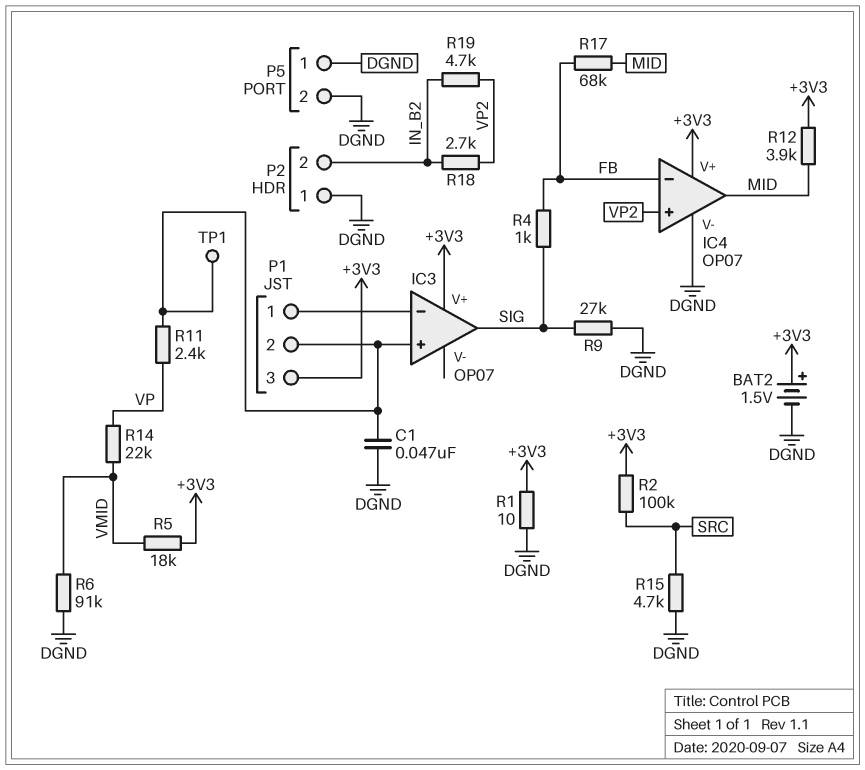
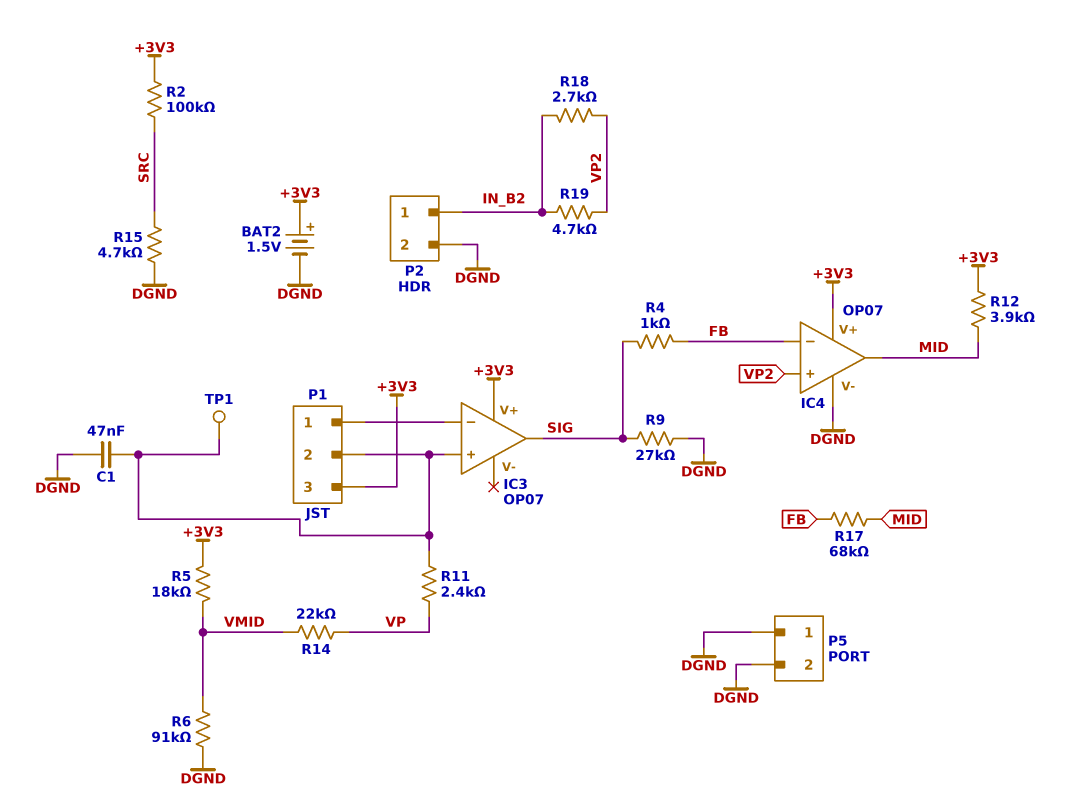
P2 pin 1: DGND -> IN_B2
P2 pin 2: IN_B2 -> DGND
R1: 10 (+3V3, DGND) -> none

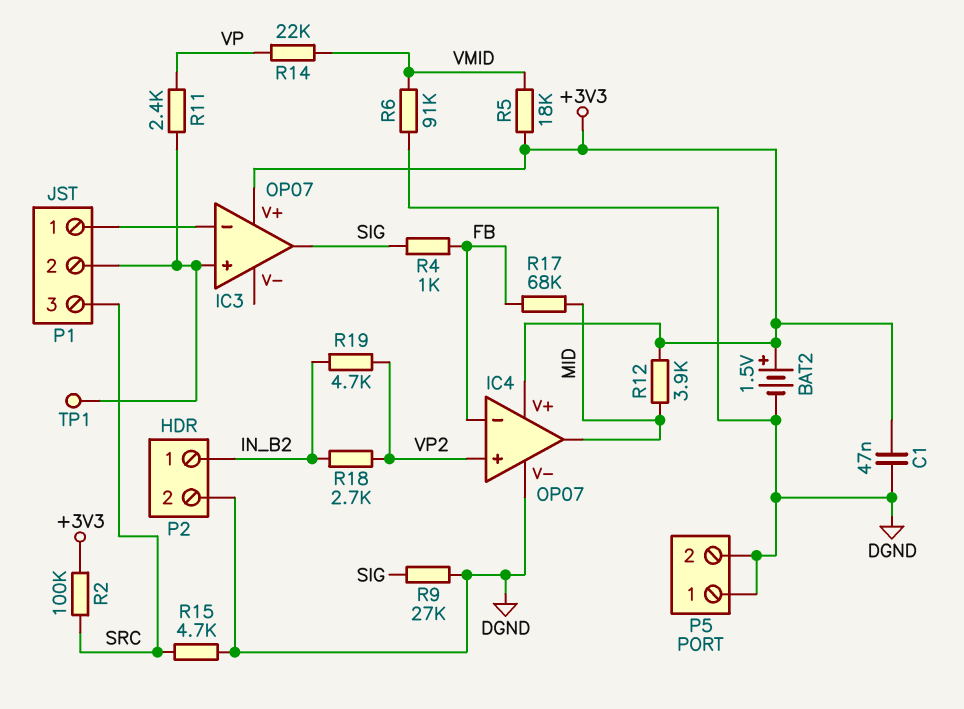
C1: 47nF (DGND, IC3/in+) -> 47nF (+3V3, DGND)
P1 pin 3: +3V3 -> SRC

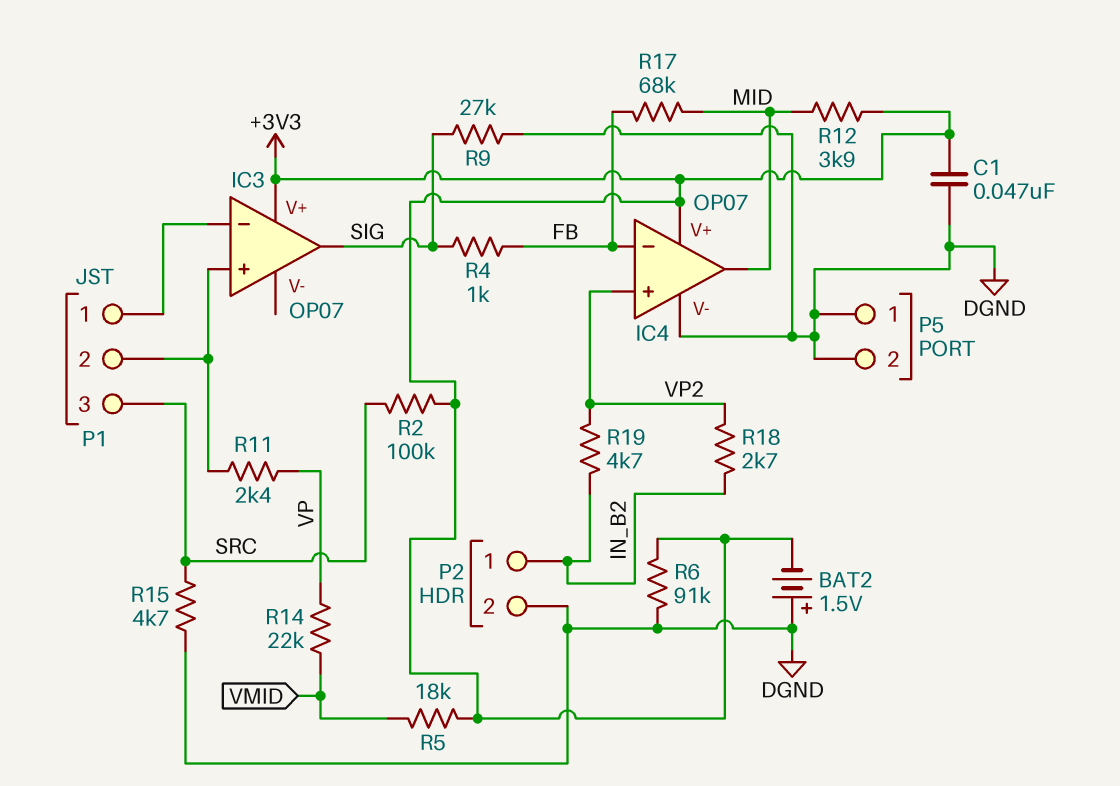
BAT2: 1.5V (plus +3V3, minus DGND) -> 1.5V (plus DGND, minus +3V3)
R6: 91k (DGND, VMID) -> 91k (+3V3, DGND)
TP1: test point (IC3/in+) -> none

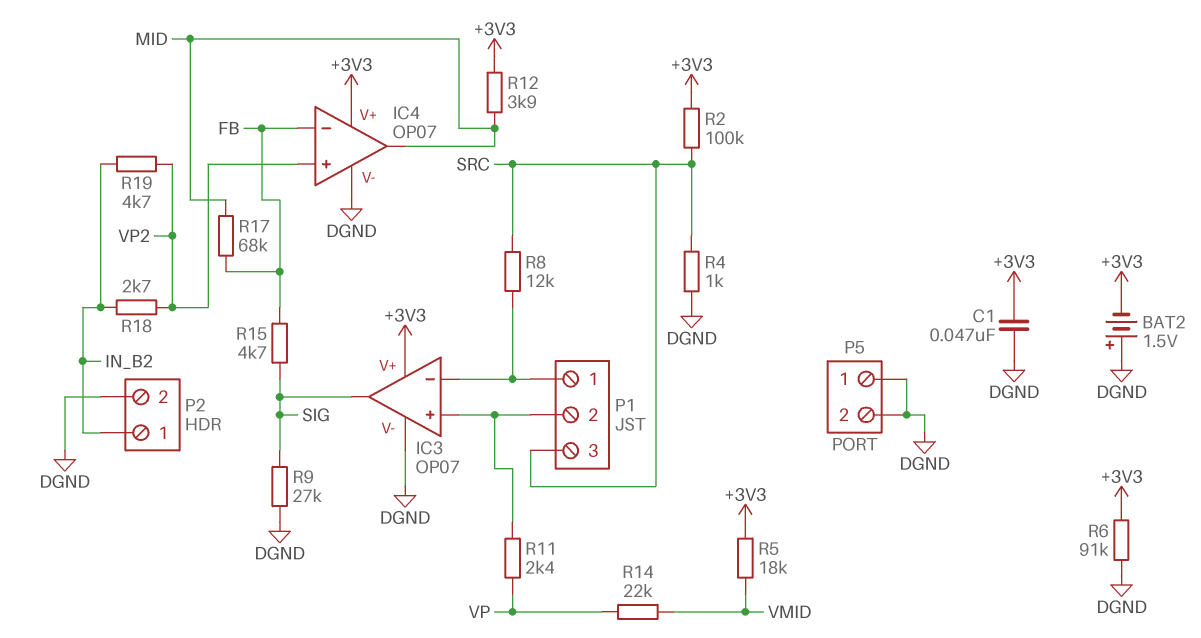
IC3 pin V-: none -> DGND
R4: 1k (FB, SIG) -> 1k (DGND, SRC)
R8: none -> 12k (IC3/in-, SRC)
R15: 4.7k (DGND, SRC) -> 4.7k (FB, SIG)

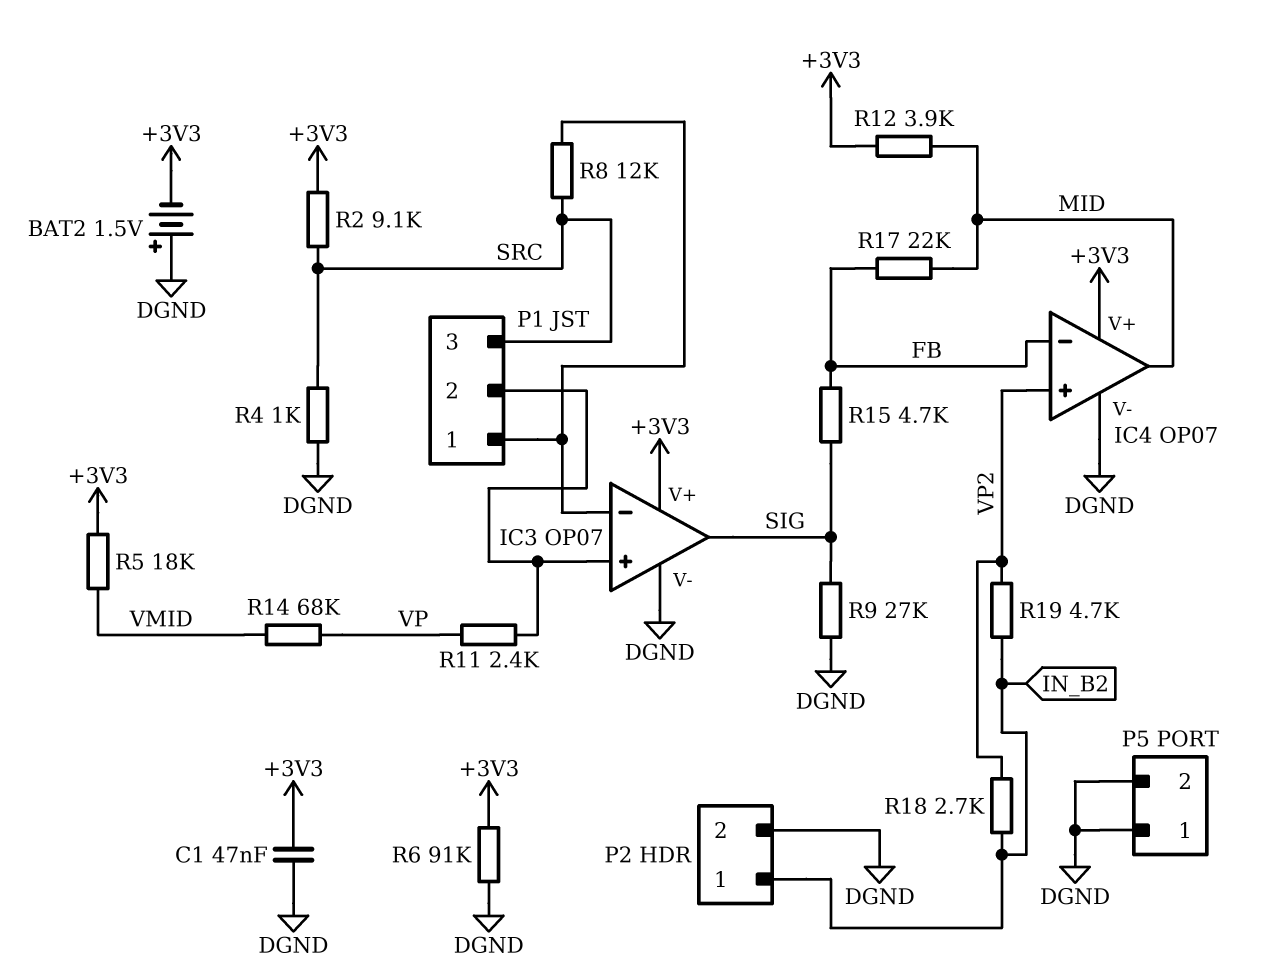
R2: 100k (+3V3, SRC) -> 9.1k (+3V3, SRC)
R14: 22k (VMID, VP) -> 68k (VMID, VP)
R17: 68k (FB, MID) -> 22k (FB, MID)

